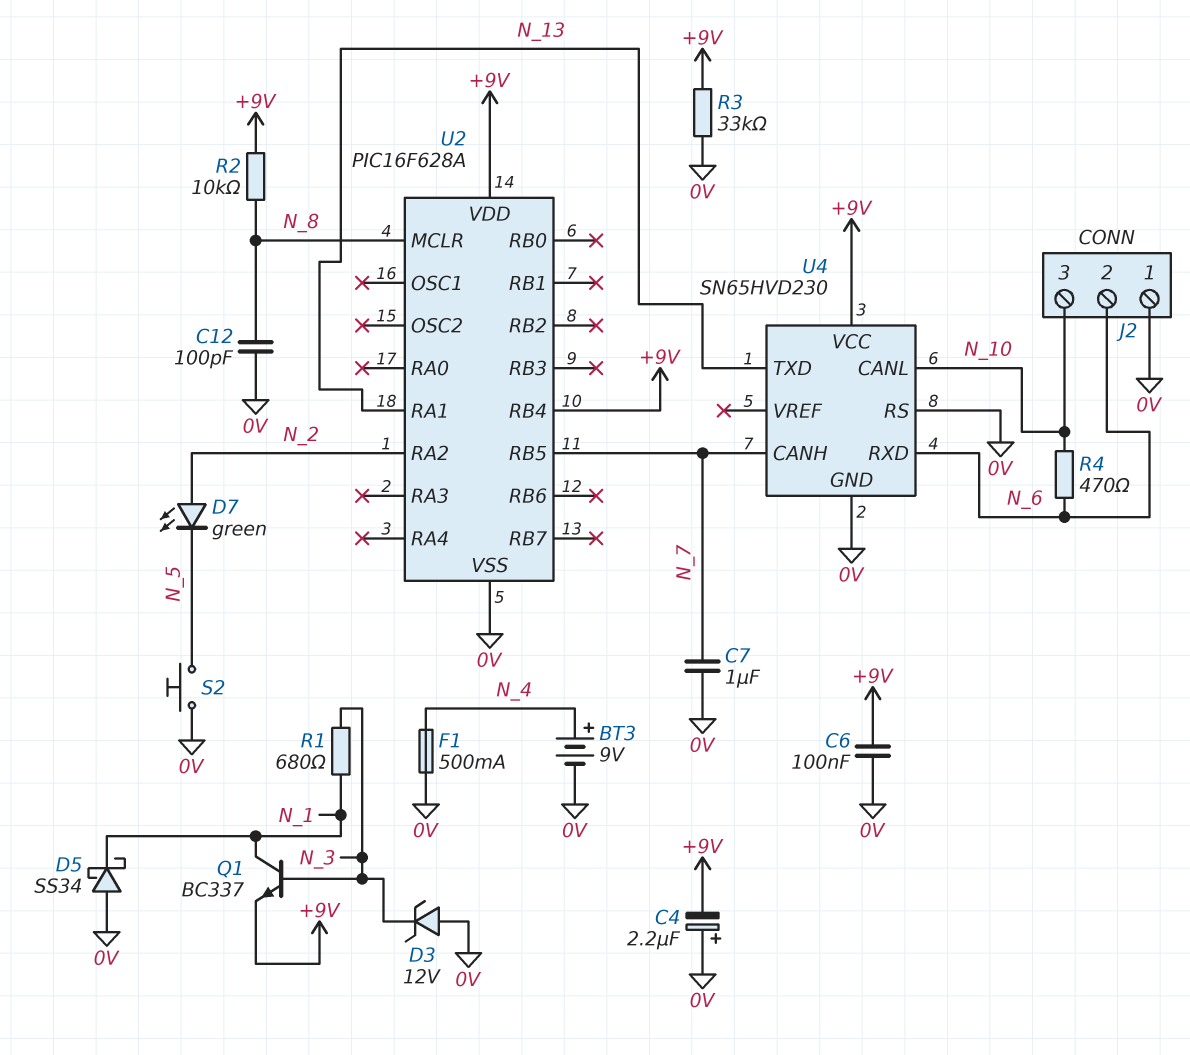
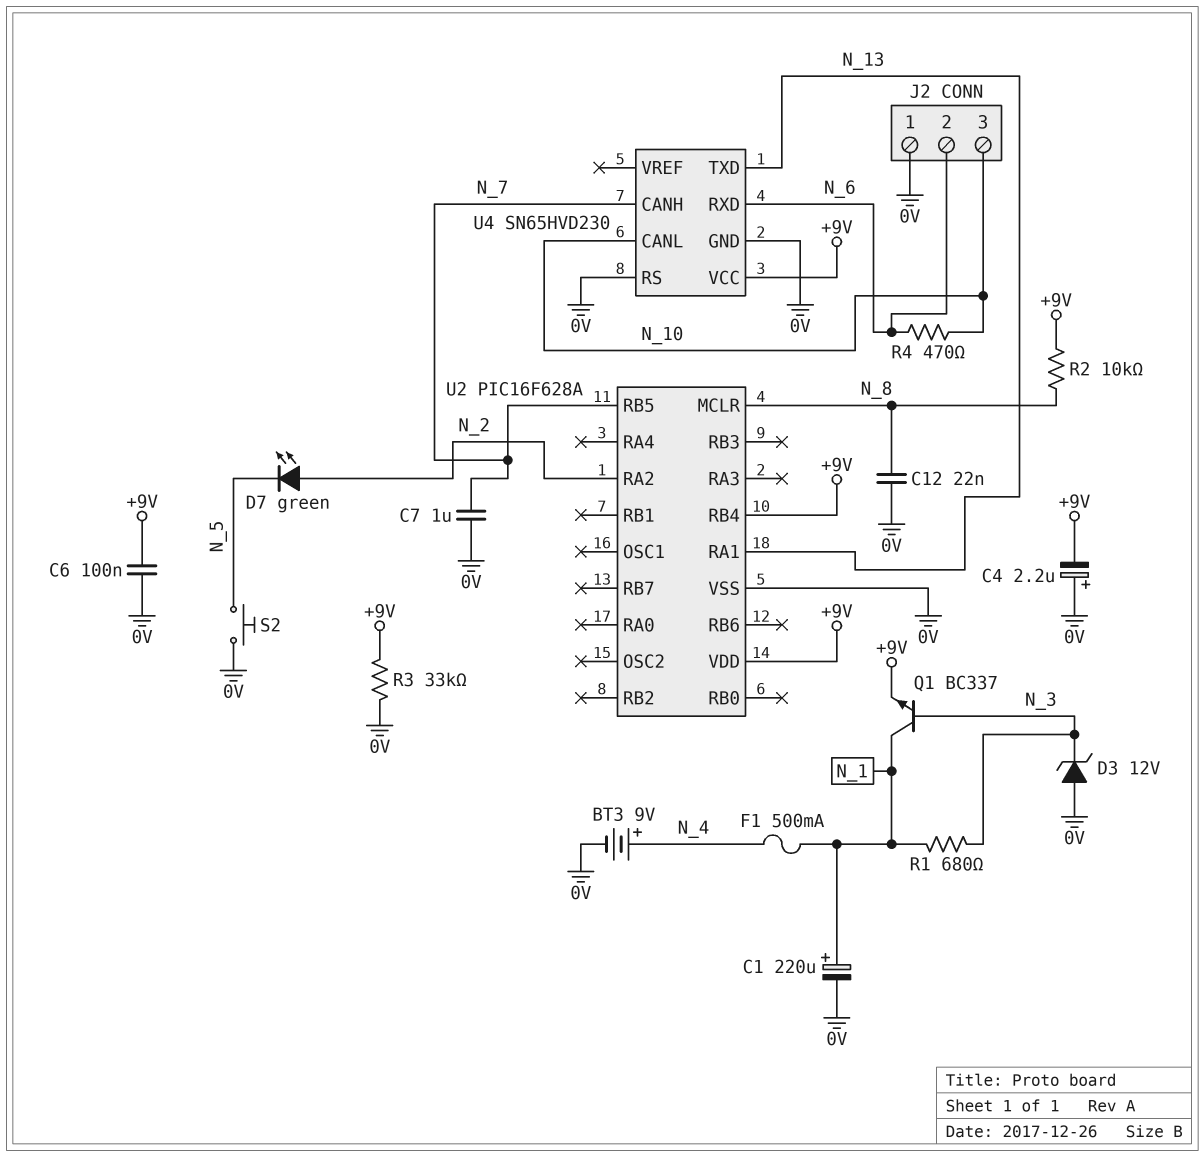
C1: none -> 220uF (plus N_1, minus 0V)
C12: 100pF (0V, N_8) -> 22nF (0V, N_8)
D5: schottky SS34 (A 0V, K N_1) -> none
F1: 500mA (0V, N_4) -> 500mA (N_1, N_4)

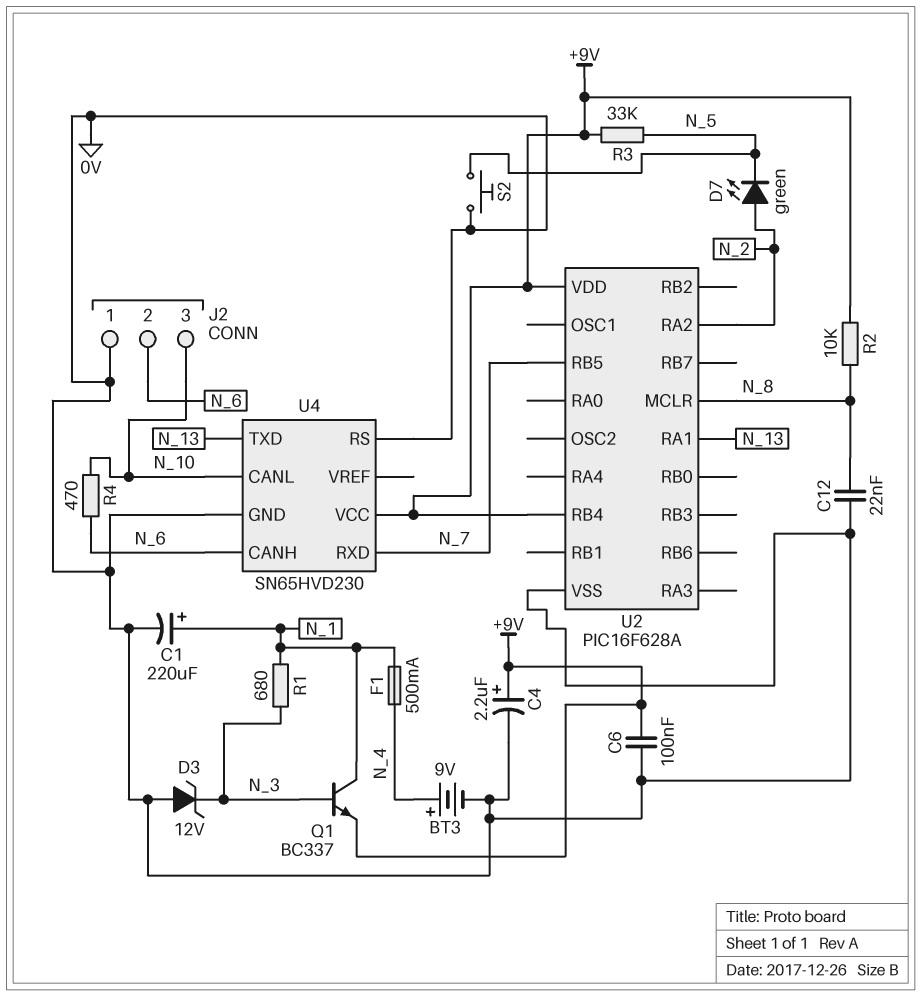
C4: 2.2uF (plus 0V, minus +9V) -> 2.2uF (plus +9V, minus 0V)
C7: 1uF (0V, N_7) -> none
R3: 33k (+9V, 0V) -> 33k (+9V, N_5)
U4 pin CANH: N_7 -> N_6
U4 pin RXD: N_6 -> N_7

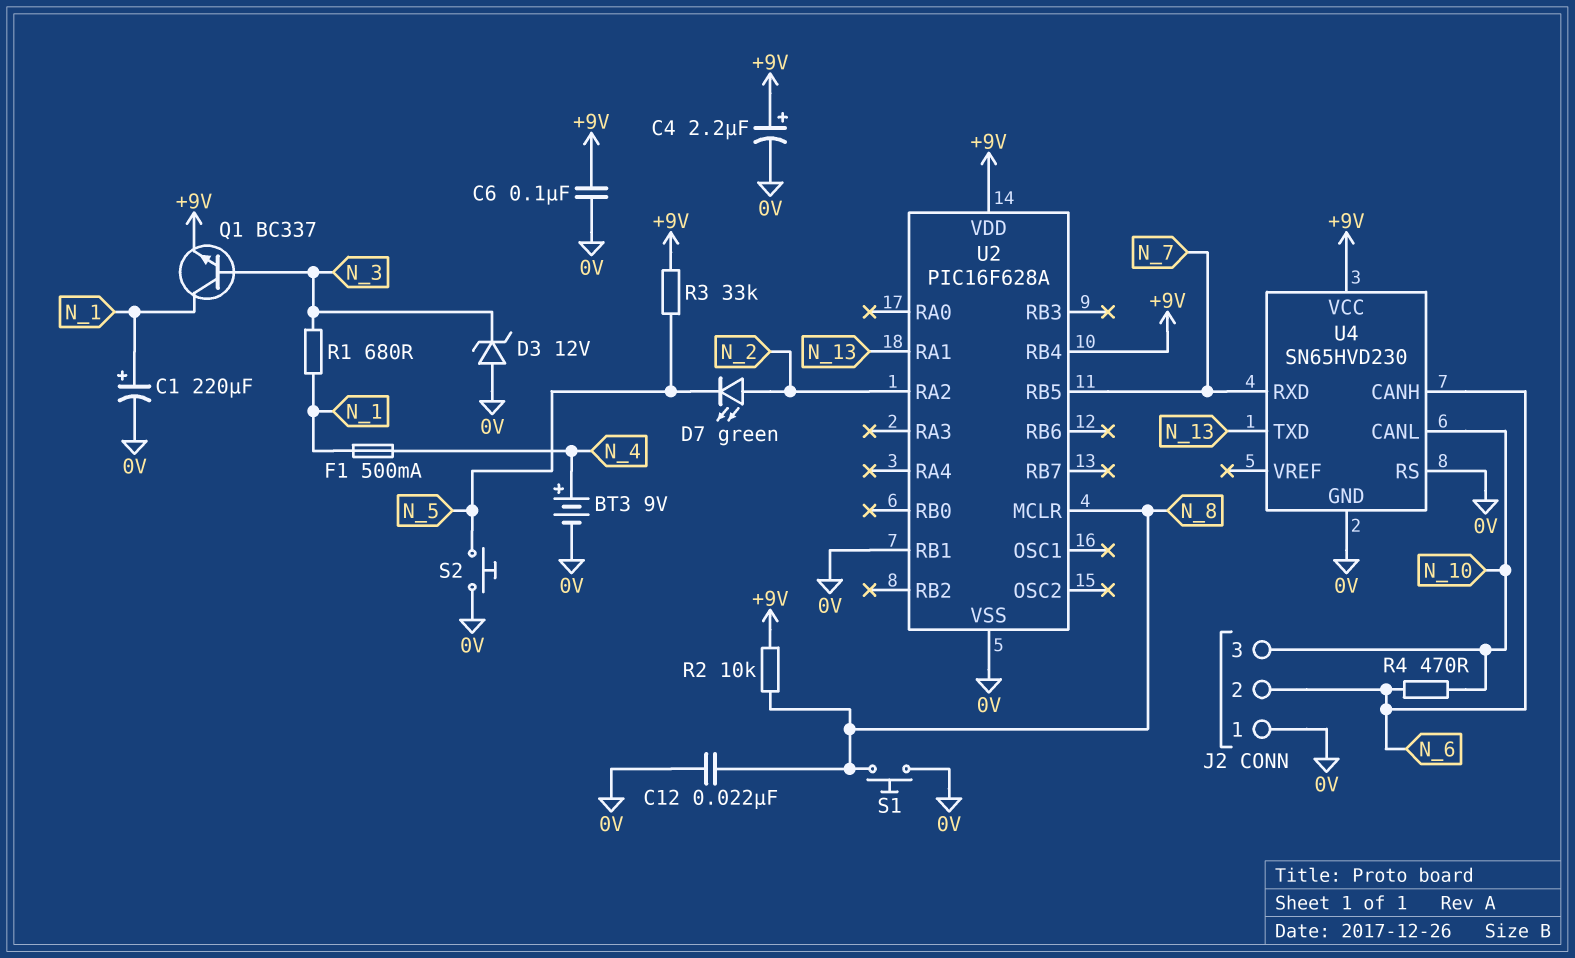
S1: none -> button (0V, N_8)
U2 pin RB1: none -> 0V

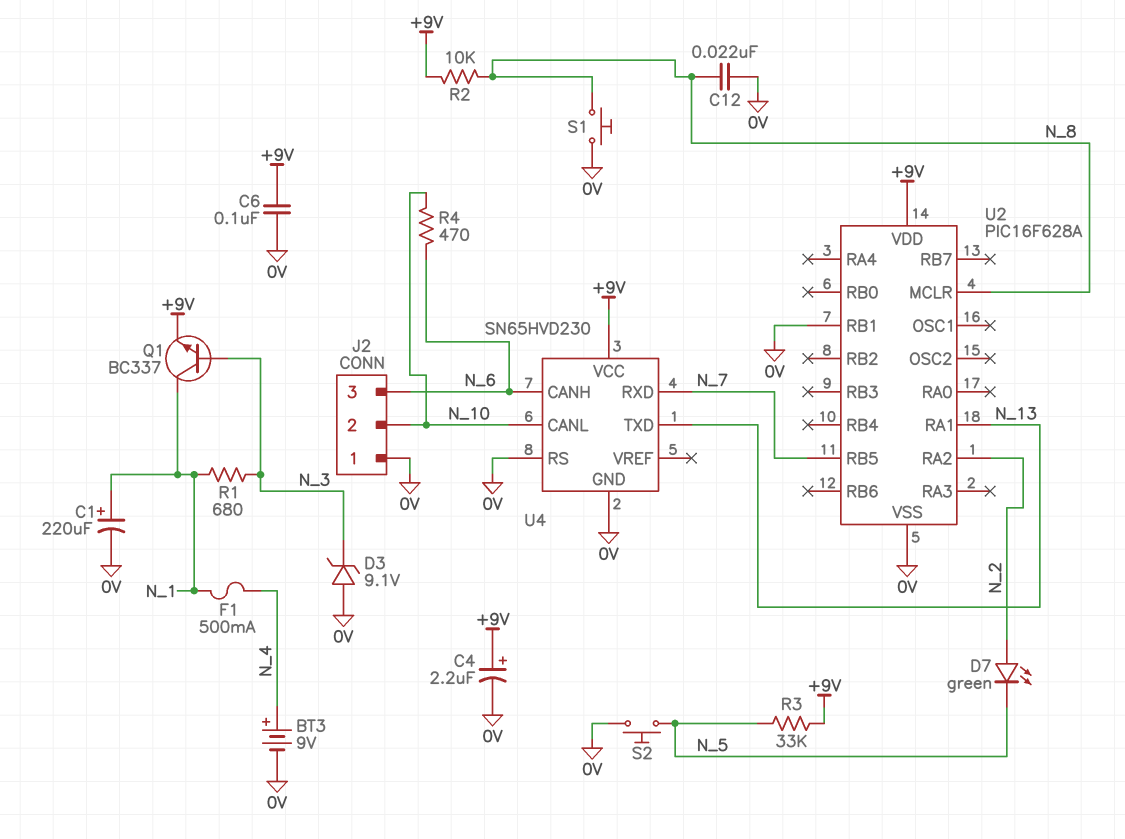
D3: zener 12V (A 0V, K N_3) -> zener 9.1V (A 0V, K N_3)
J2 pin 2: N_6 -> N_10
J2 pin 3: N_10 -> N_6
U2 pin RB4: +9V -> none

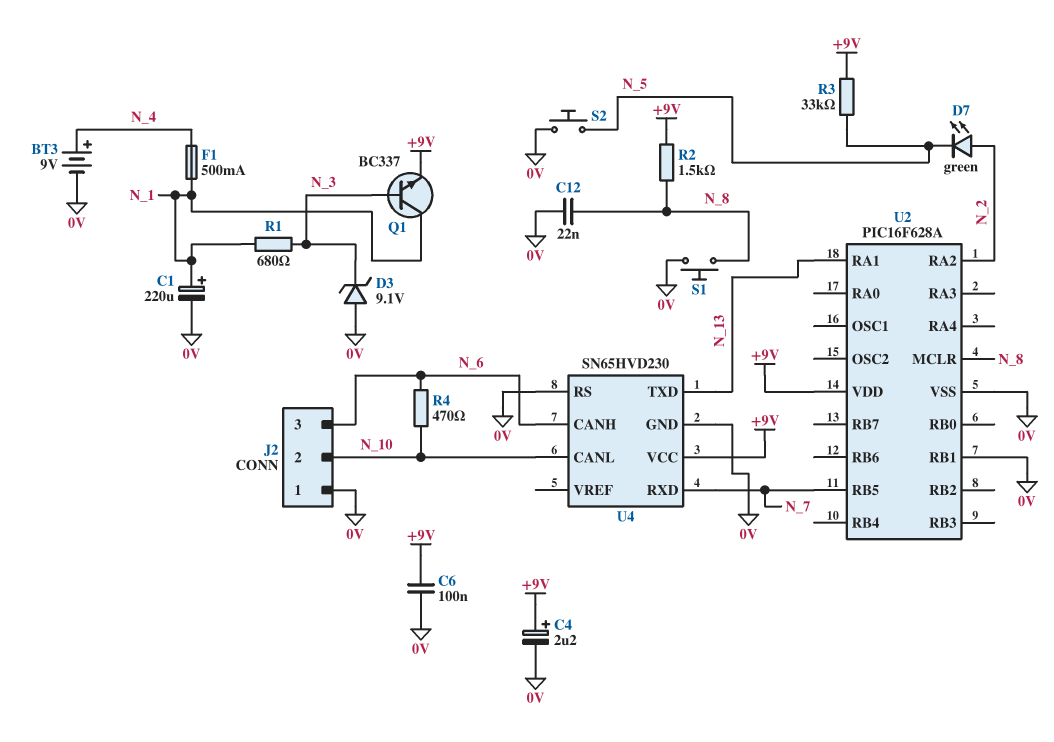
R2: 10k (+9V, N_8) -> 1.5k (+9V, N_8)

